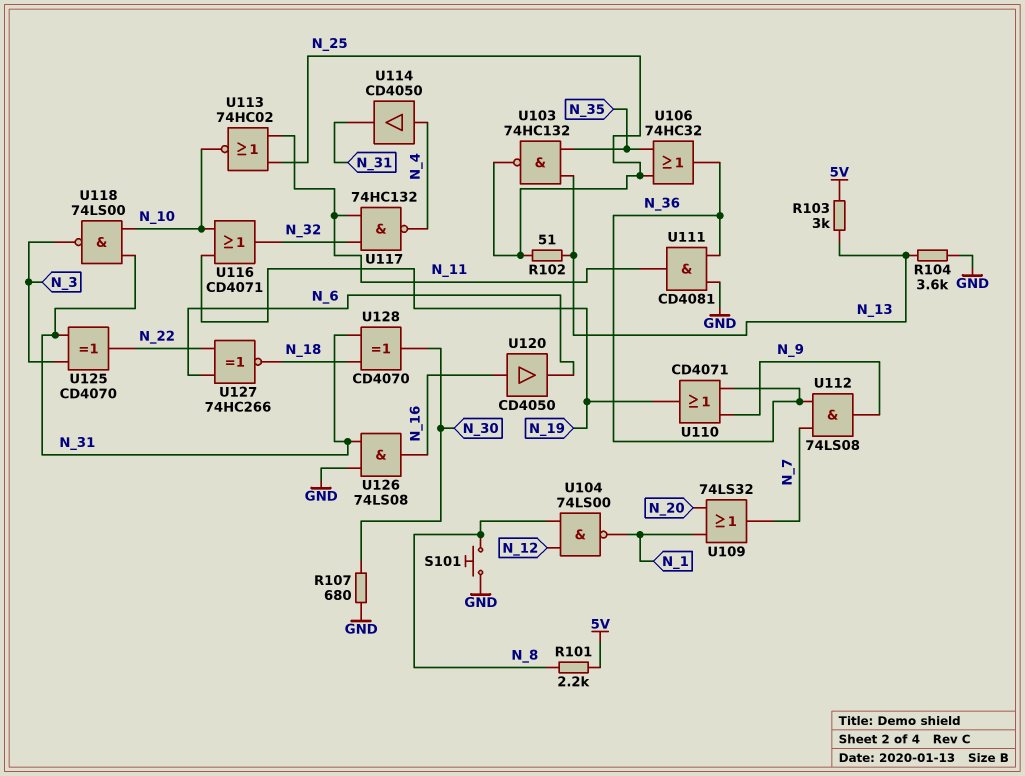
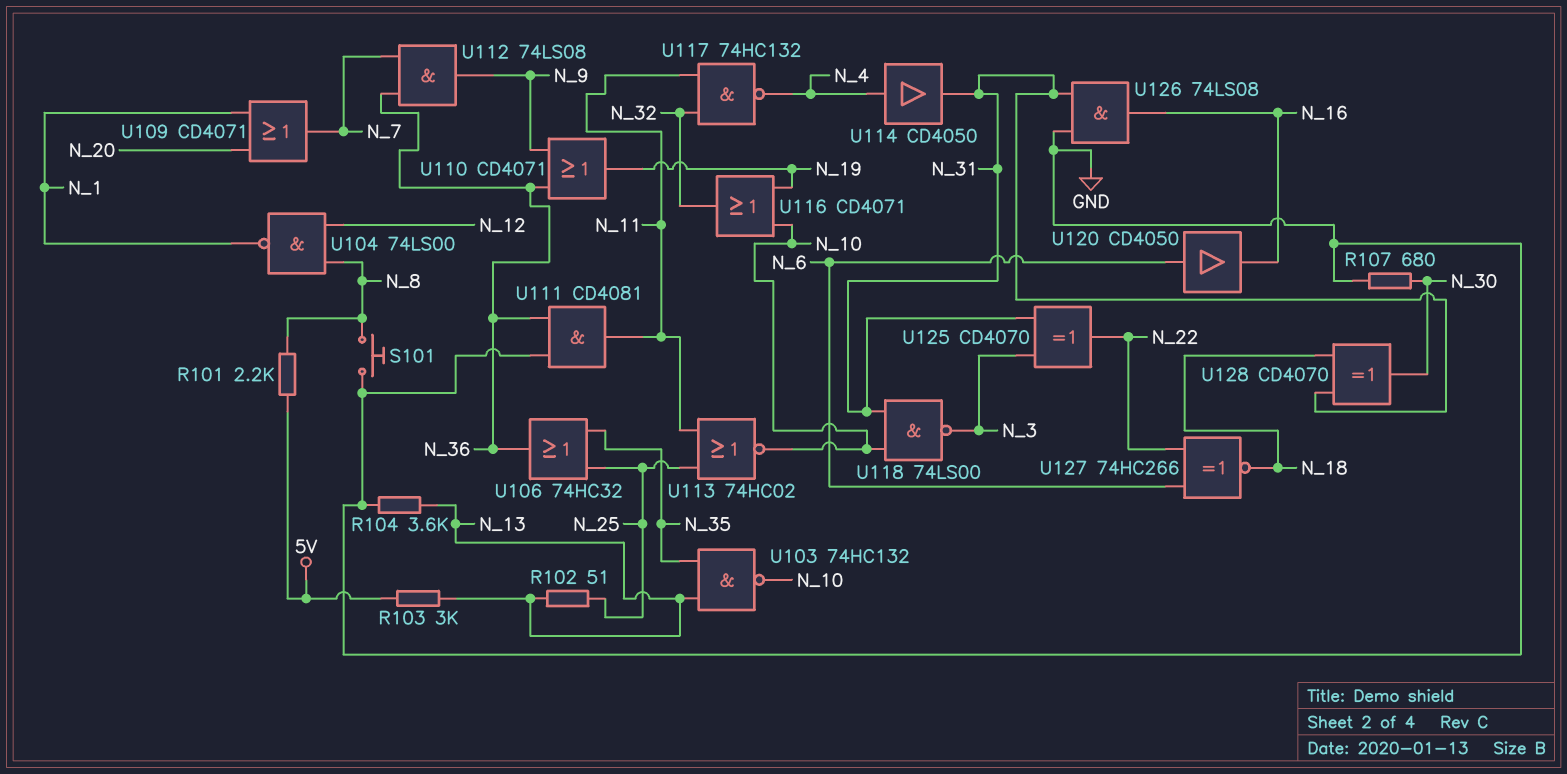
U103: NAND 74HC132 (in N_13, in N_35, out N_25) -> NAND 74HC132 (in N_13, in N_35, out N_10)
U109: OR 74LS32 (in N_1, in N_20, out N_7) -> OR CD4071 (in N_1, in N_20, out N_7)
U120: buffer CD4050 (in N_16, out N_6) -> buffer CD4050 (in N_6, out N_16)

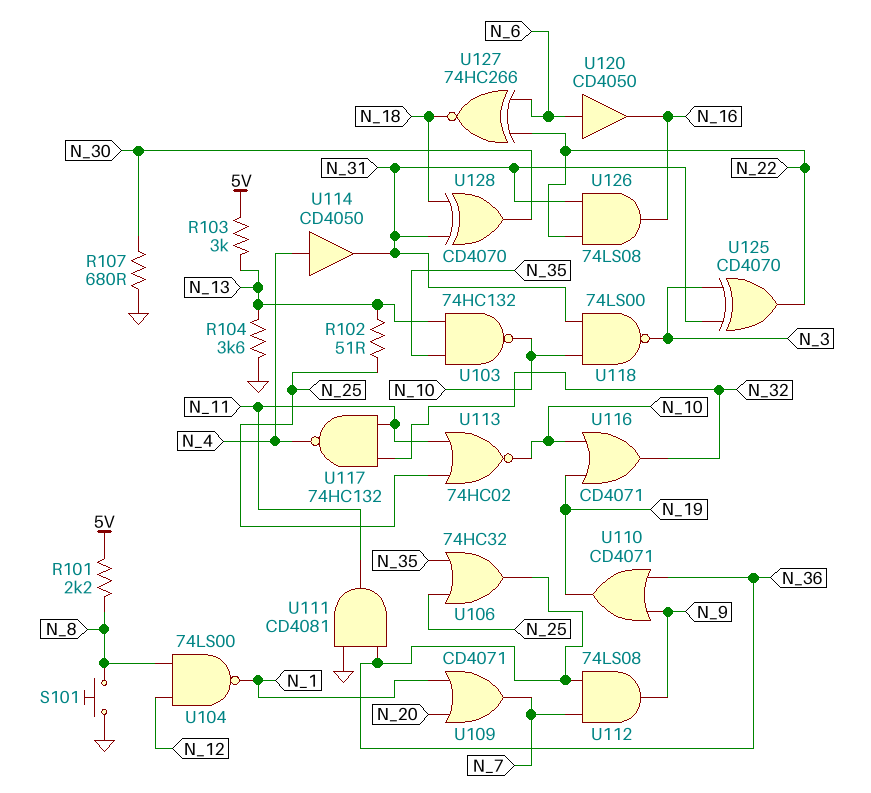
U126: AND 74LS08 (in GND, in N_31, out N_16) -> AND 74LS08 (in N_22, in N_31, out N_16)

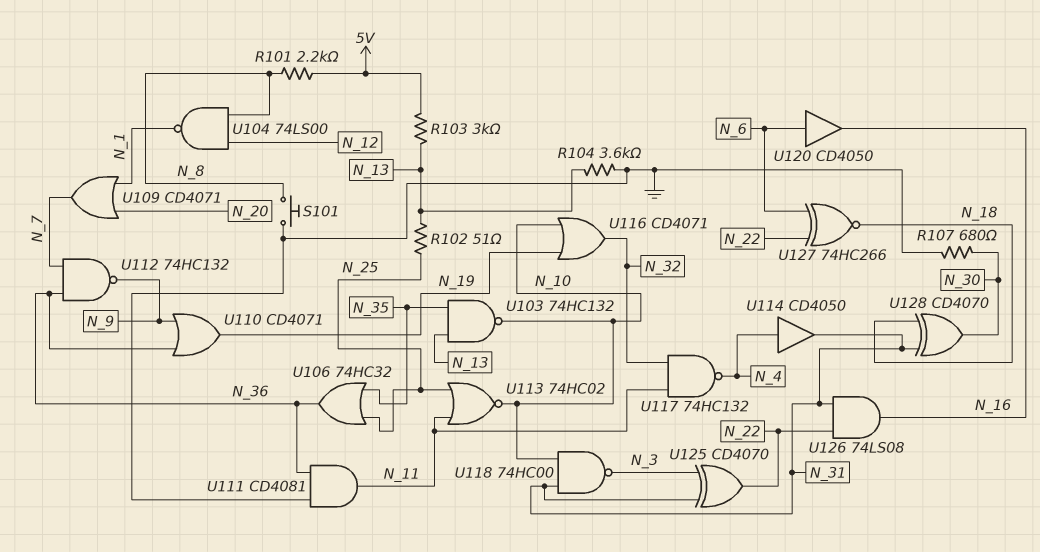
U112: AND 74LS08 (in N_7, in N_36, out N_9) -> NAND 74HC132 (in N_7, in N_36, out N_9)
U118: NAND 74LS00 (in N_10, in N_31, out N_3) -> NAND 74HC00 (in N_10, in N_31, out N_3)

